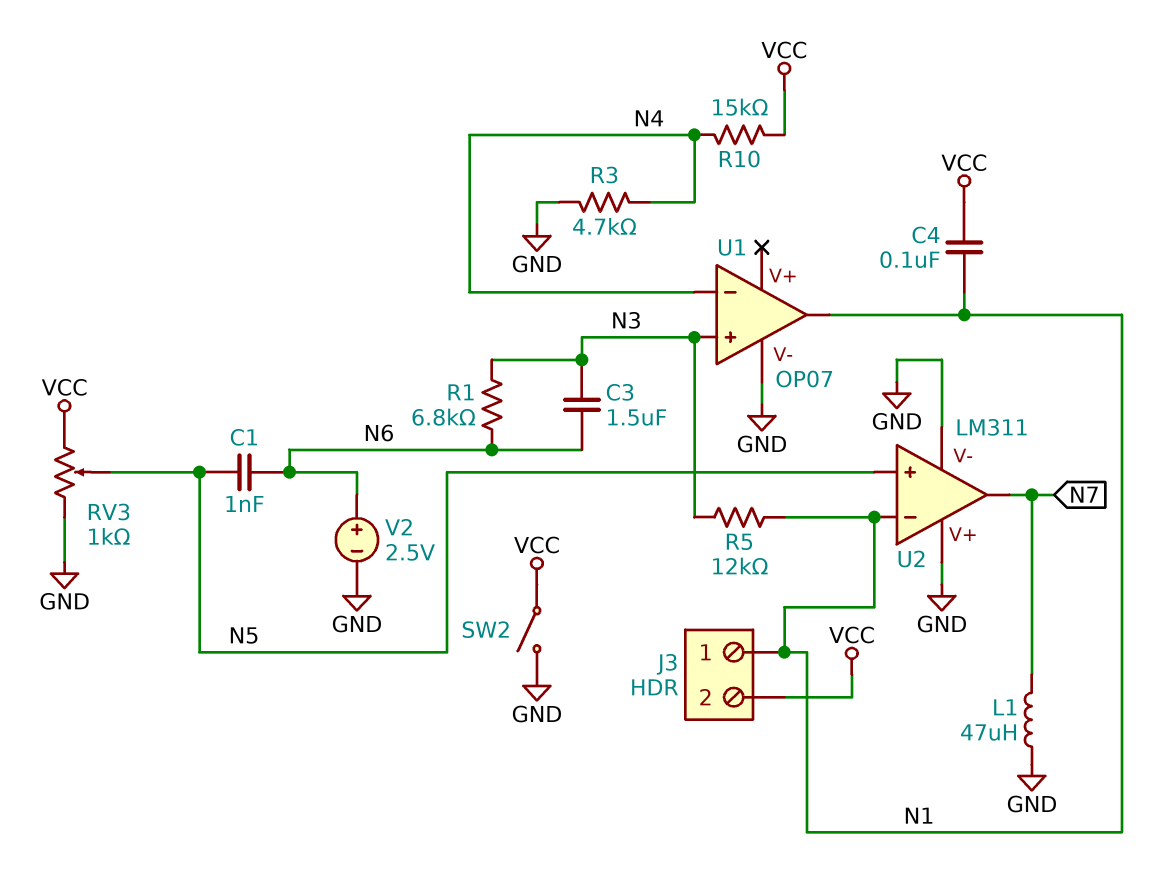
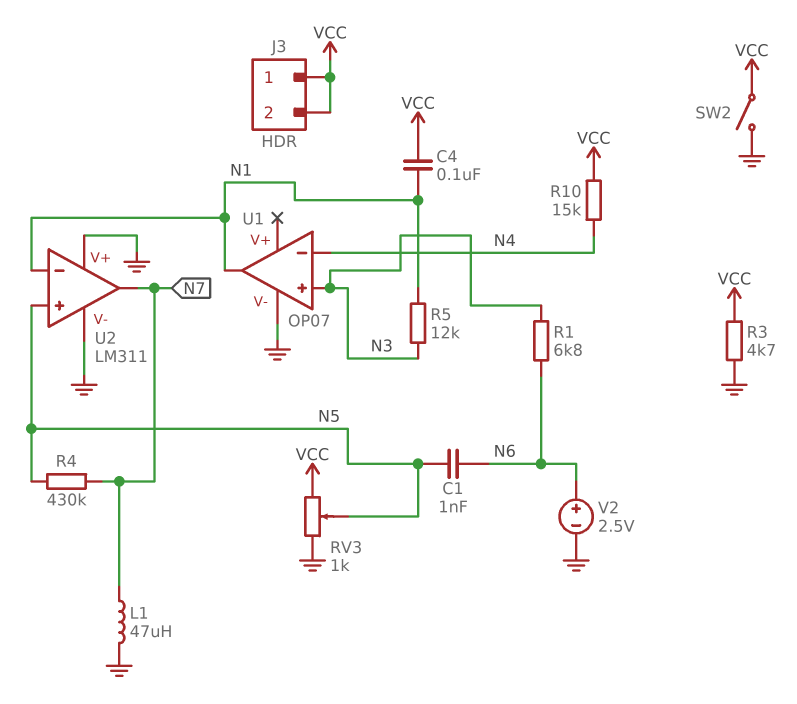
C3: 1.5uF (N3, N6) -> none
J3 pin 1: N1 -> VCC
R3: 4.7k (GND, N4) -> 4.7k (GND, VCC)
R4: none -> 430k (N5, N7)

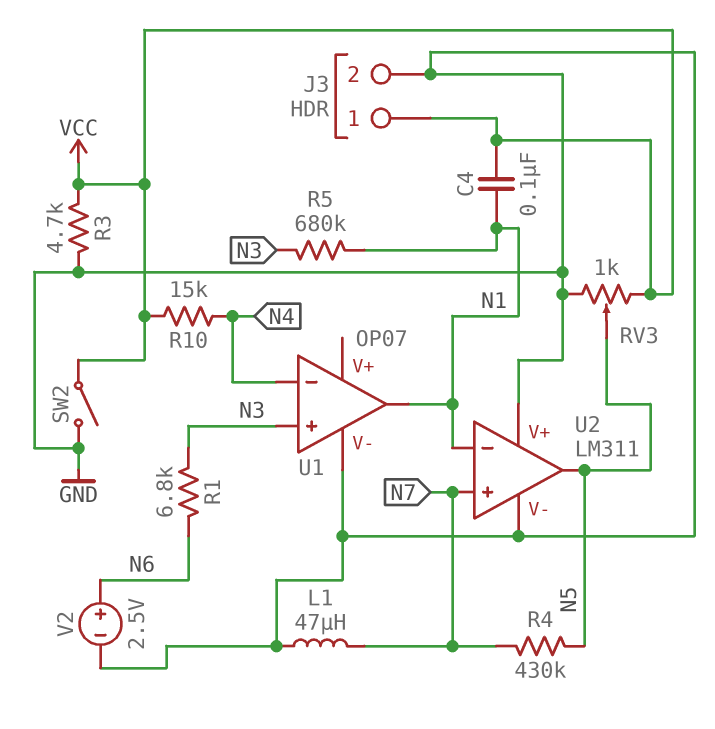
C1: 1nF (N5, N6) -> none
J3 pin 2: VCC -> GND
R5: 12k (N1, N3) -> 680k (N1, N3)
U2 pin in+: N5 -> N7
U2 pin out: N7 -> N5

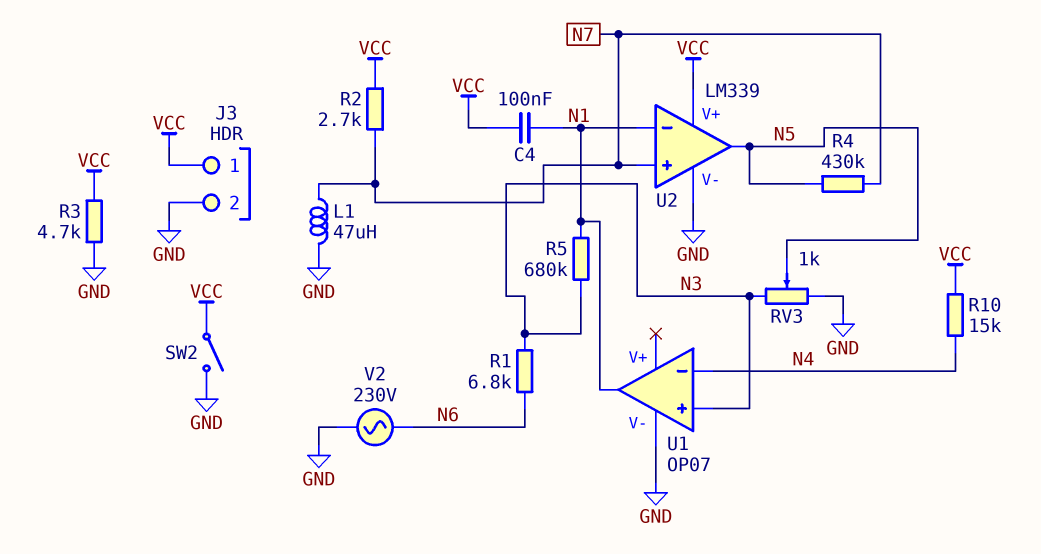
R2: none -> 2.7k (N7, VCC)
RV3: 1k (GND, VCC, wiper N5) -> 1k (GND, N3, wiper N5)
U2: LM311 -> LM339
U2 pin V+: GND -> VCC
V2: 2.5V (plus N6, minus GND) -> AC 230V (GND, N6)

